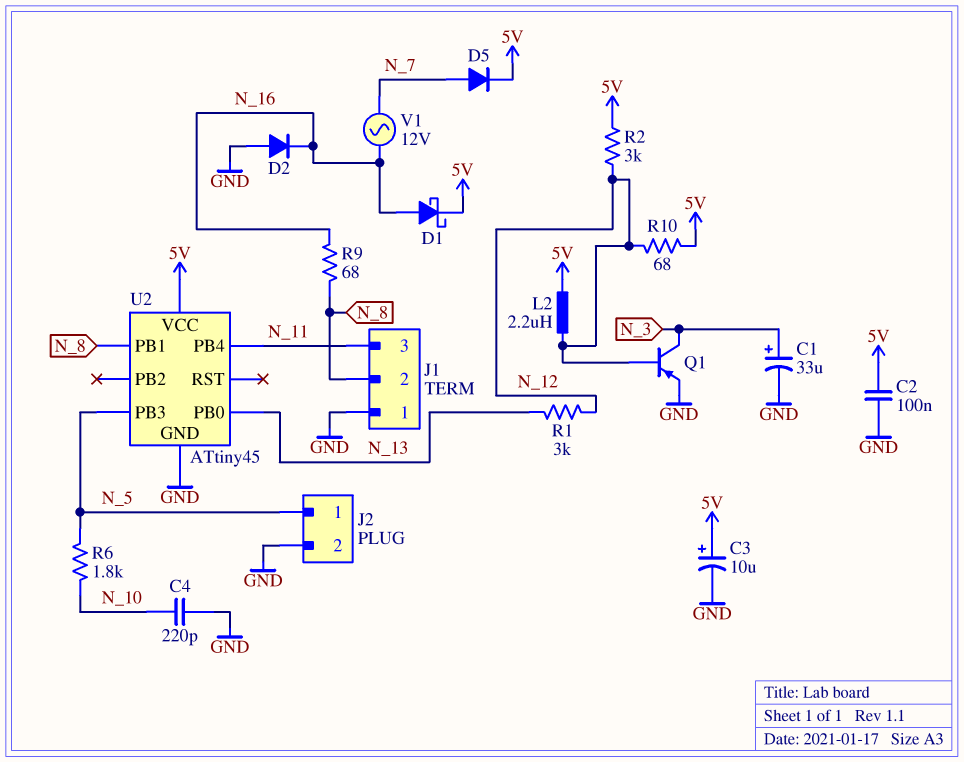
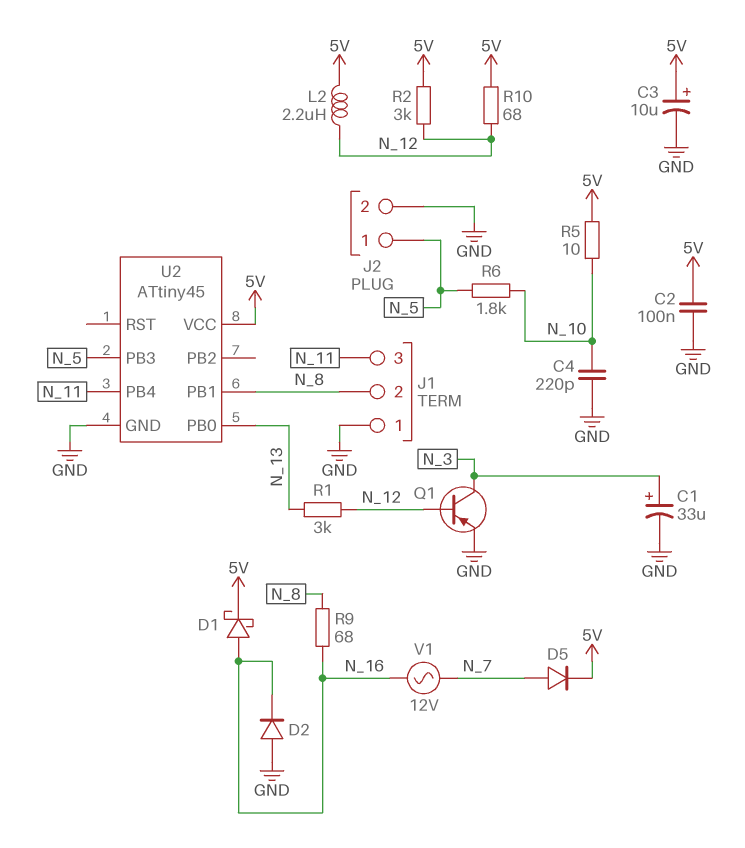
R5: none -> 10 (5V, N_10)

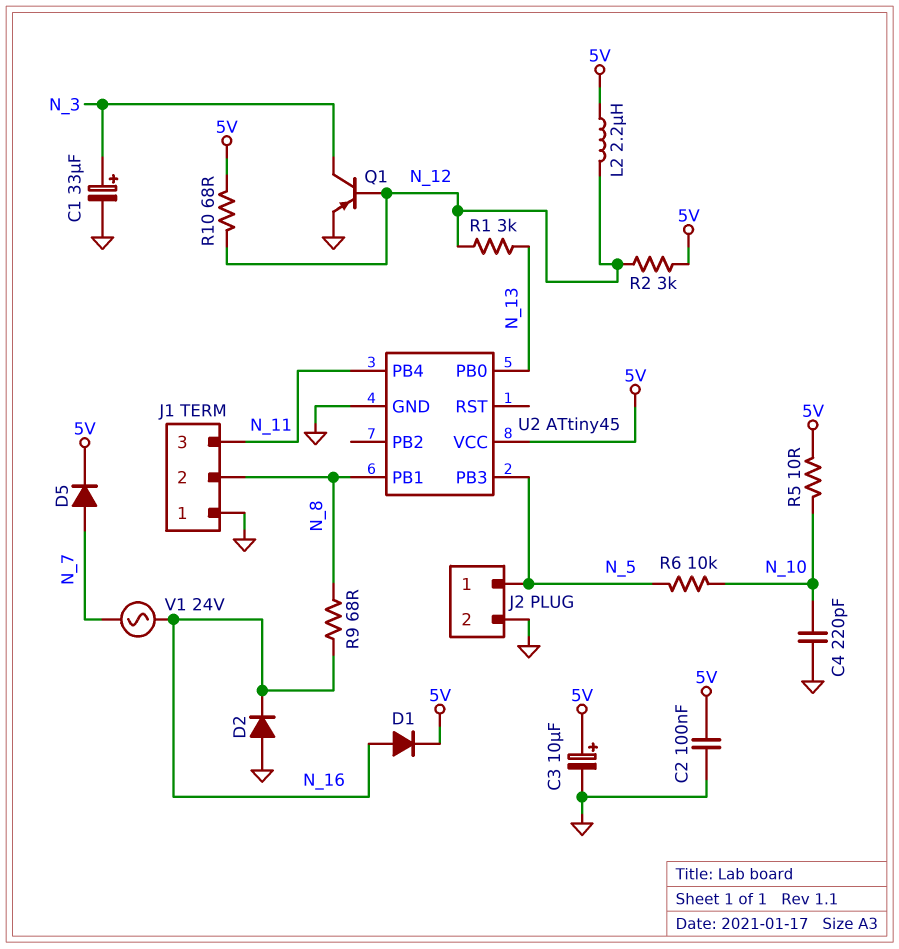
D1: schottky (A N_16, K 5V) -> diode (A N_16, K 5V)
R6: 1.8k (N_5, N_10) -> 10k (N_5, N_10)
V1: AC 12V (N_7, N_16) -> AC 24V (N_7, N_16)

